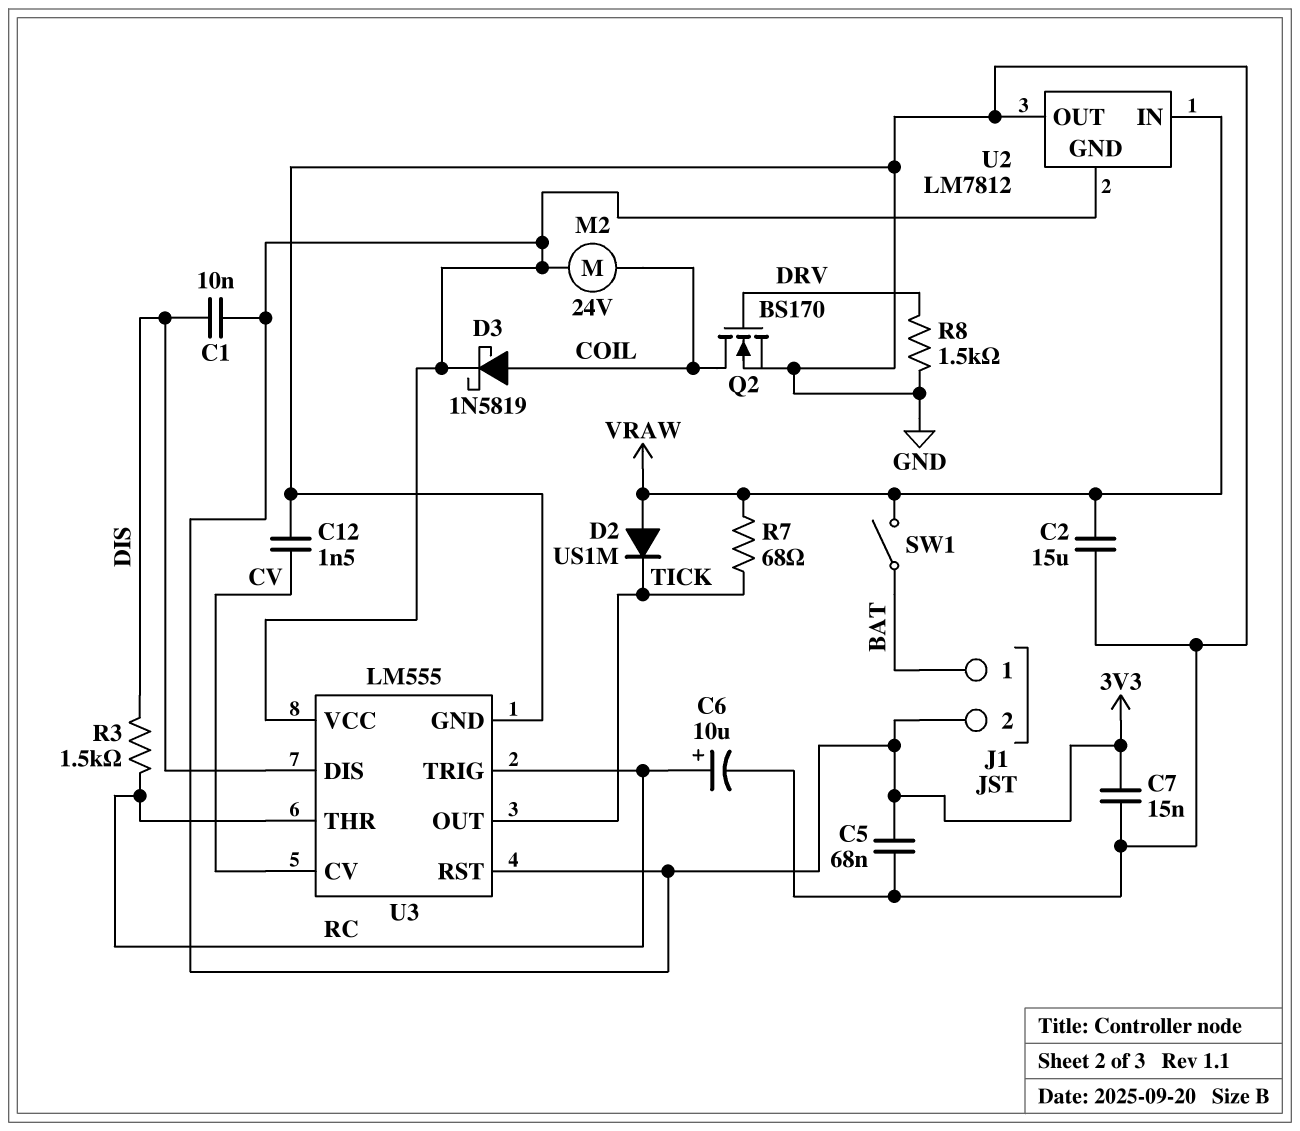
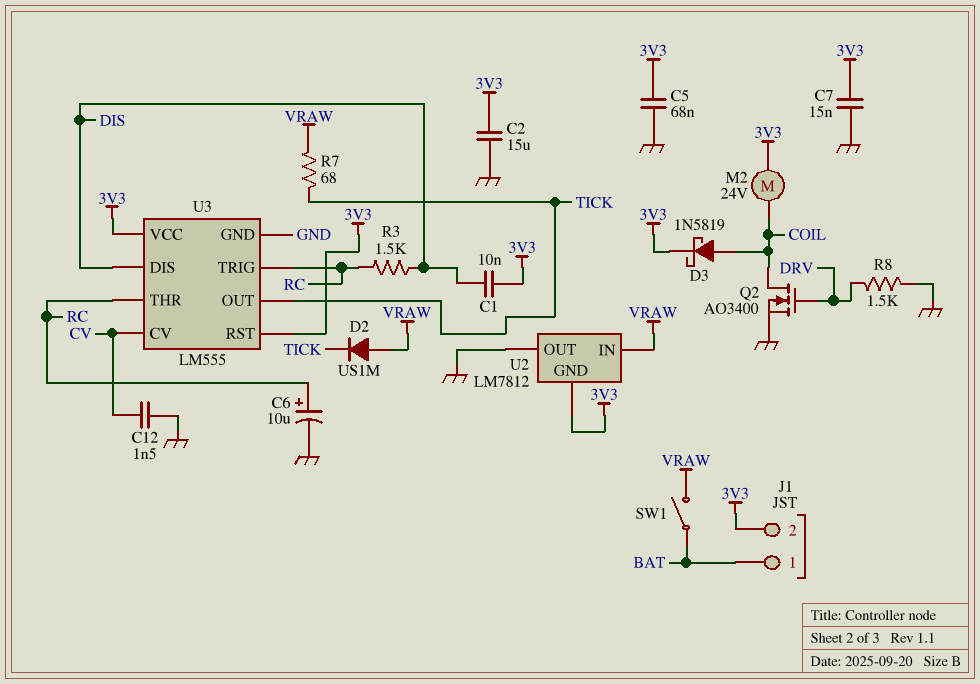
C2: 15uF (GND, VRAW) -> 15uF (3V3, GND)
Q2: NMOS BS170 (G DRV, D COIL, S GND) -> NMOS AO3400 (G DRV, D COIL, S GND)

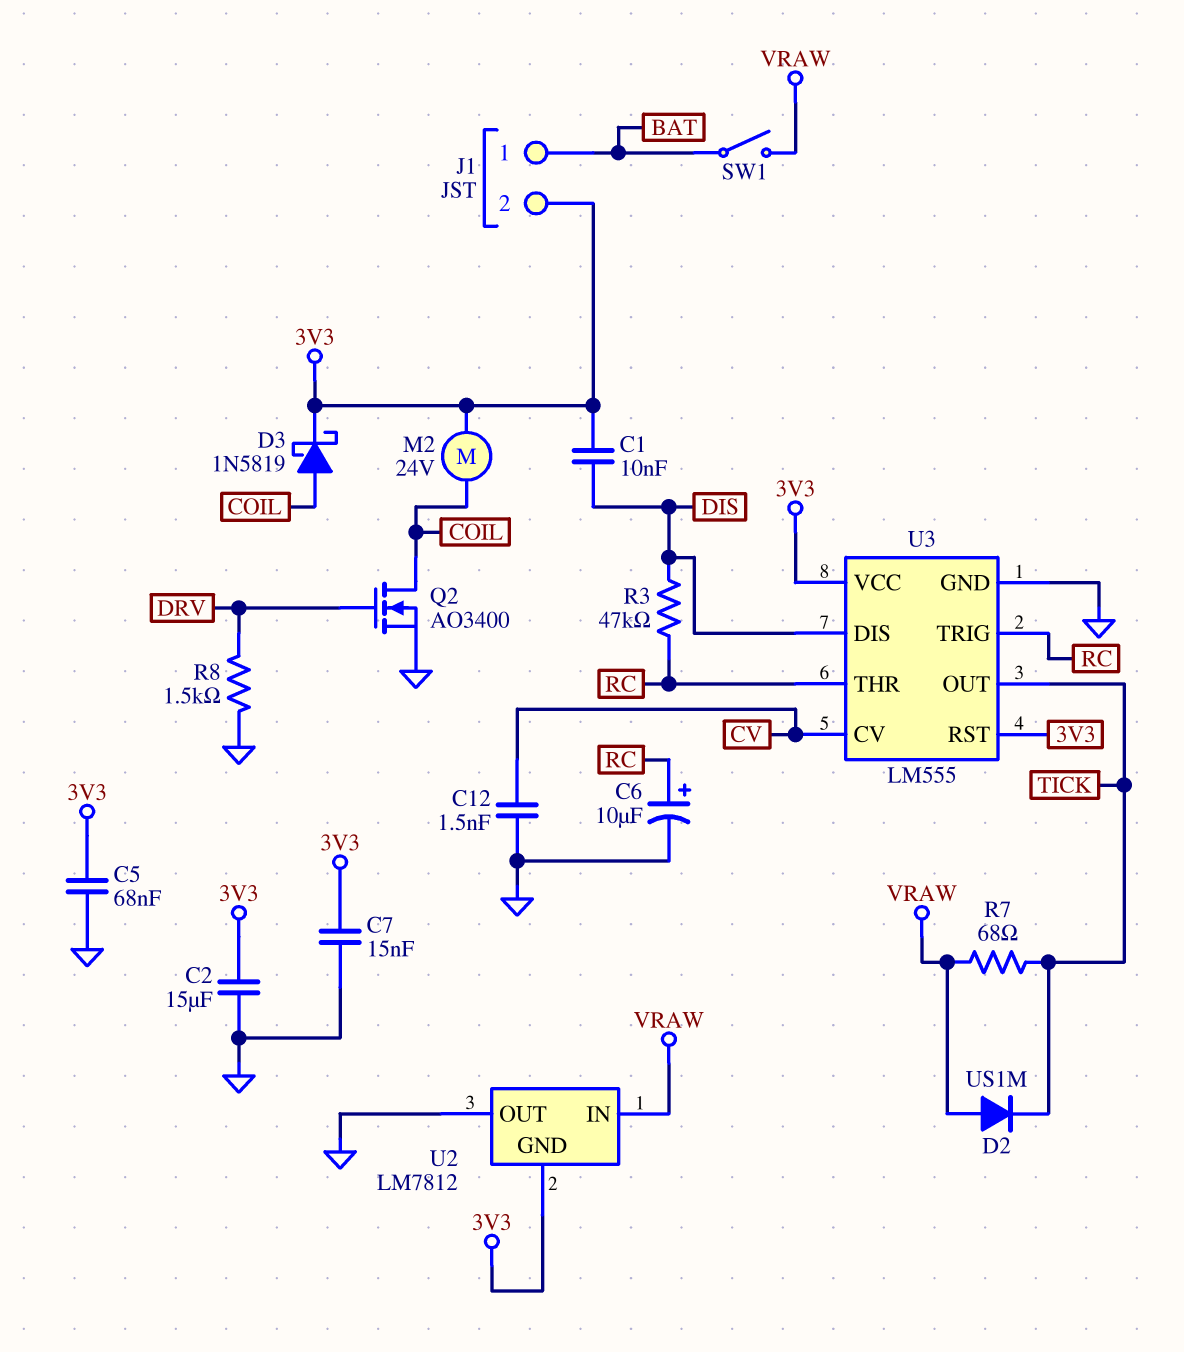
R3: 1.5k (DIS, RC) -> 47k (DIS, RC)

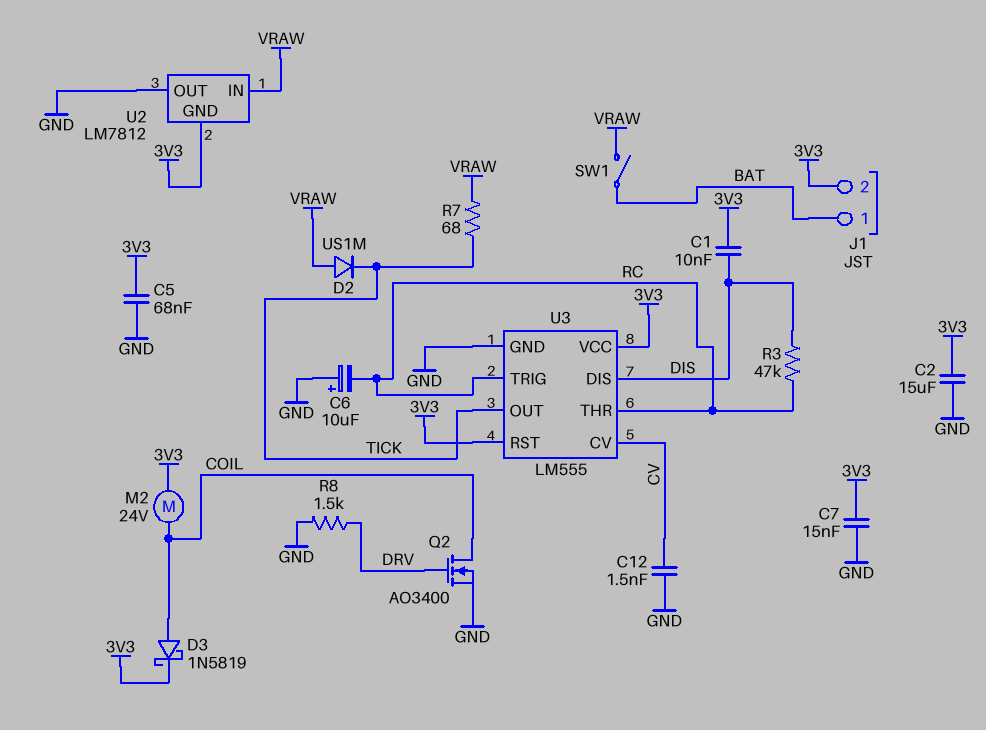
C6: 10uF (plus RC, minus GND) -> 10uF (plus GND, minus RC)

